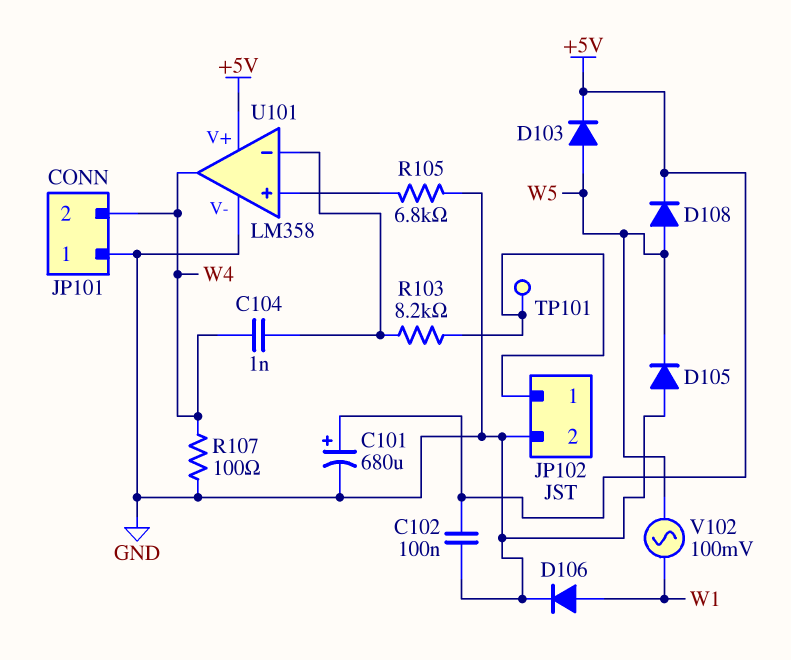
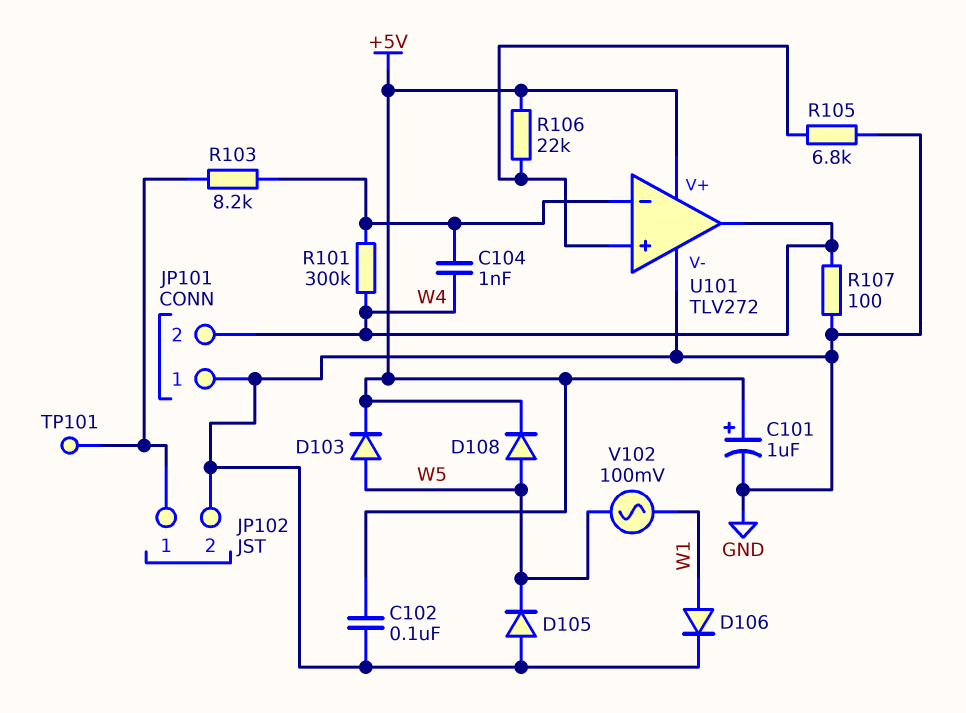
C101: 680uF (plus +5V, minus GND) -> 1uF (plus +5V, minus GND)
R101: none -> 300k (U101/in-, W4)
R106: none -> 22k (+5V, U101/in+)
U101: LM358 -> TLV272

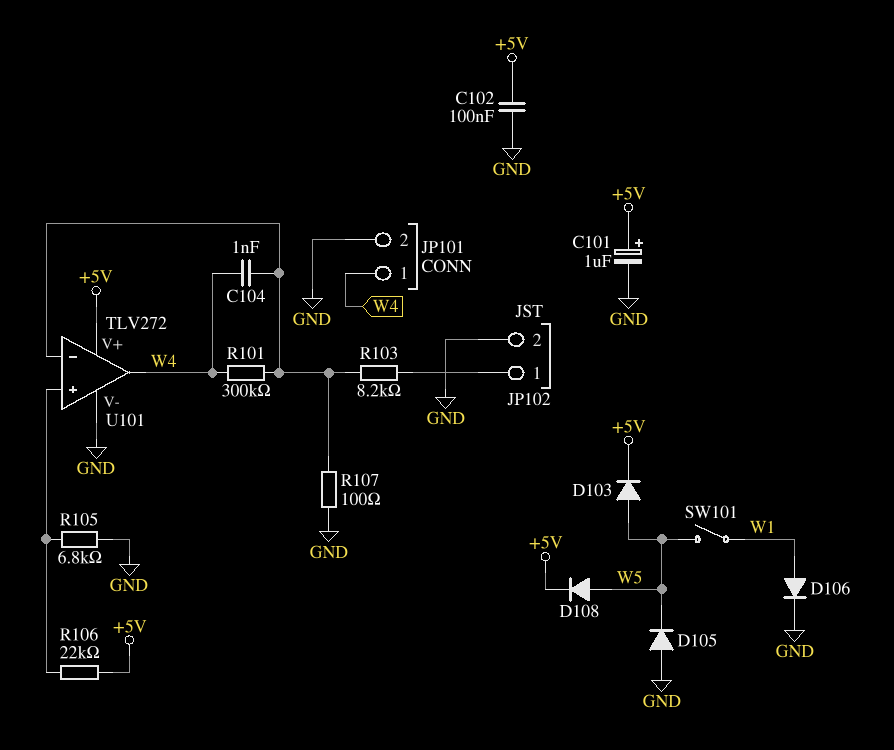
JP101 pin 1: GND -> W4
JP101 pin 2: W4 -> GND
R107: 100 (GND, W4) -> 100 (GND, U101/in-)
SW101: none -> switch (W1, W5)
TP101: test point (JP102/1) -> none
V102: AC 100mV (W1, W5) -> none

